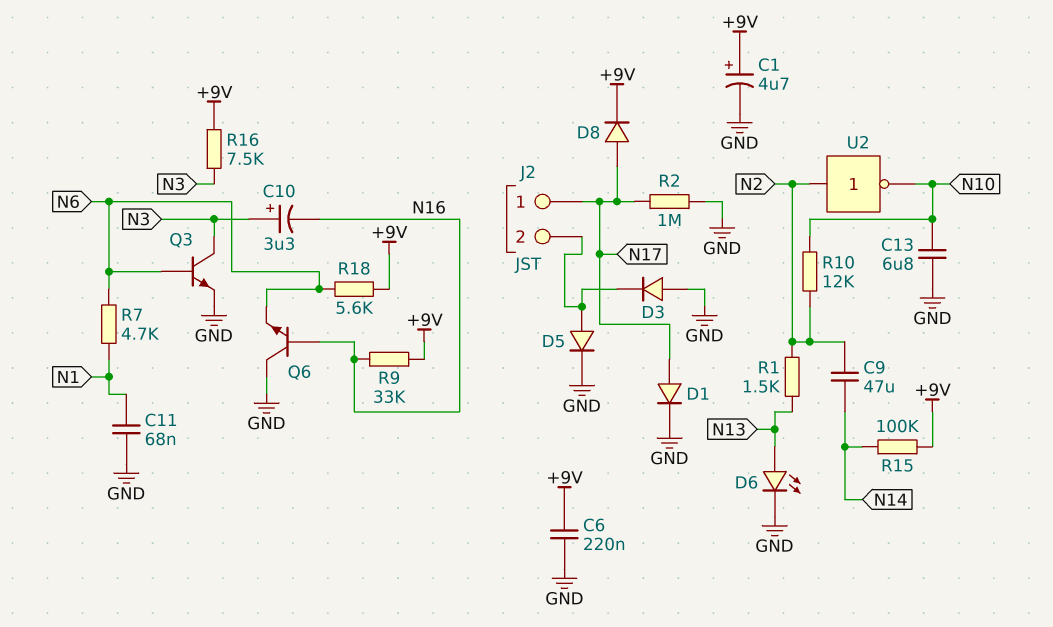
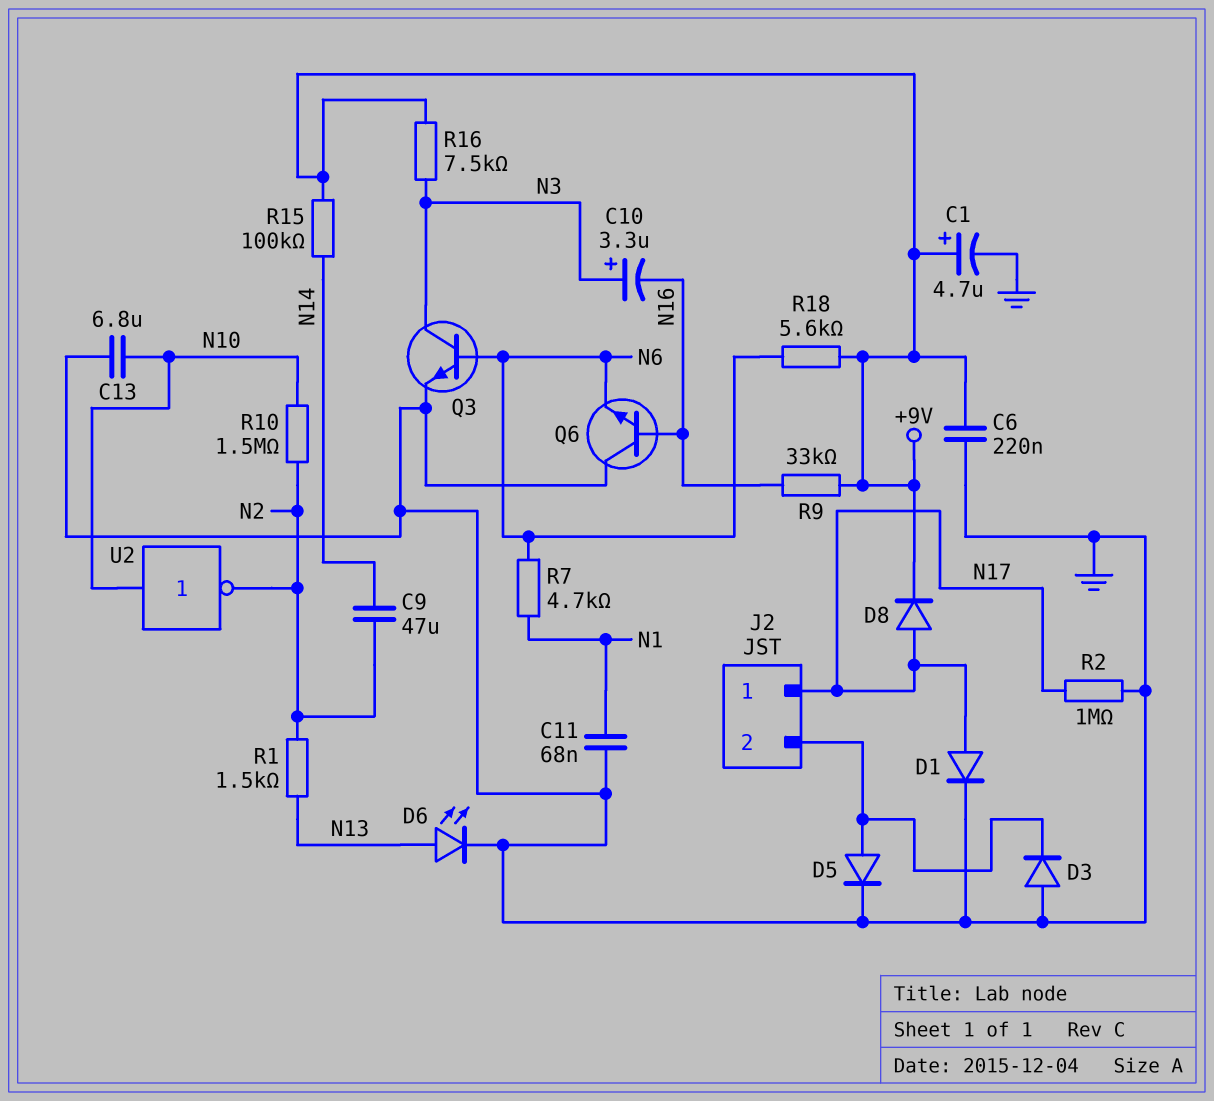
R10: 12k (N2, N10) -> 1.5M (N2, N10)
U2: NOT (in N2, out N10) -> NOT (in N10, out N2)

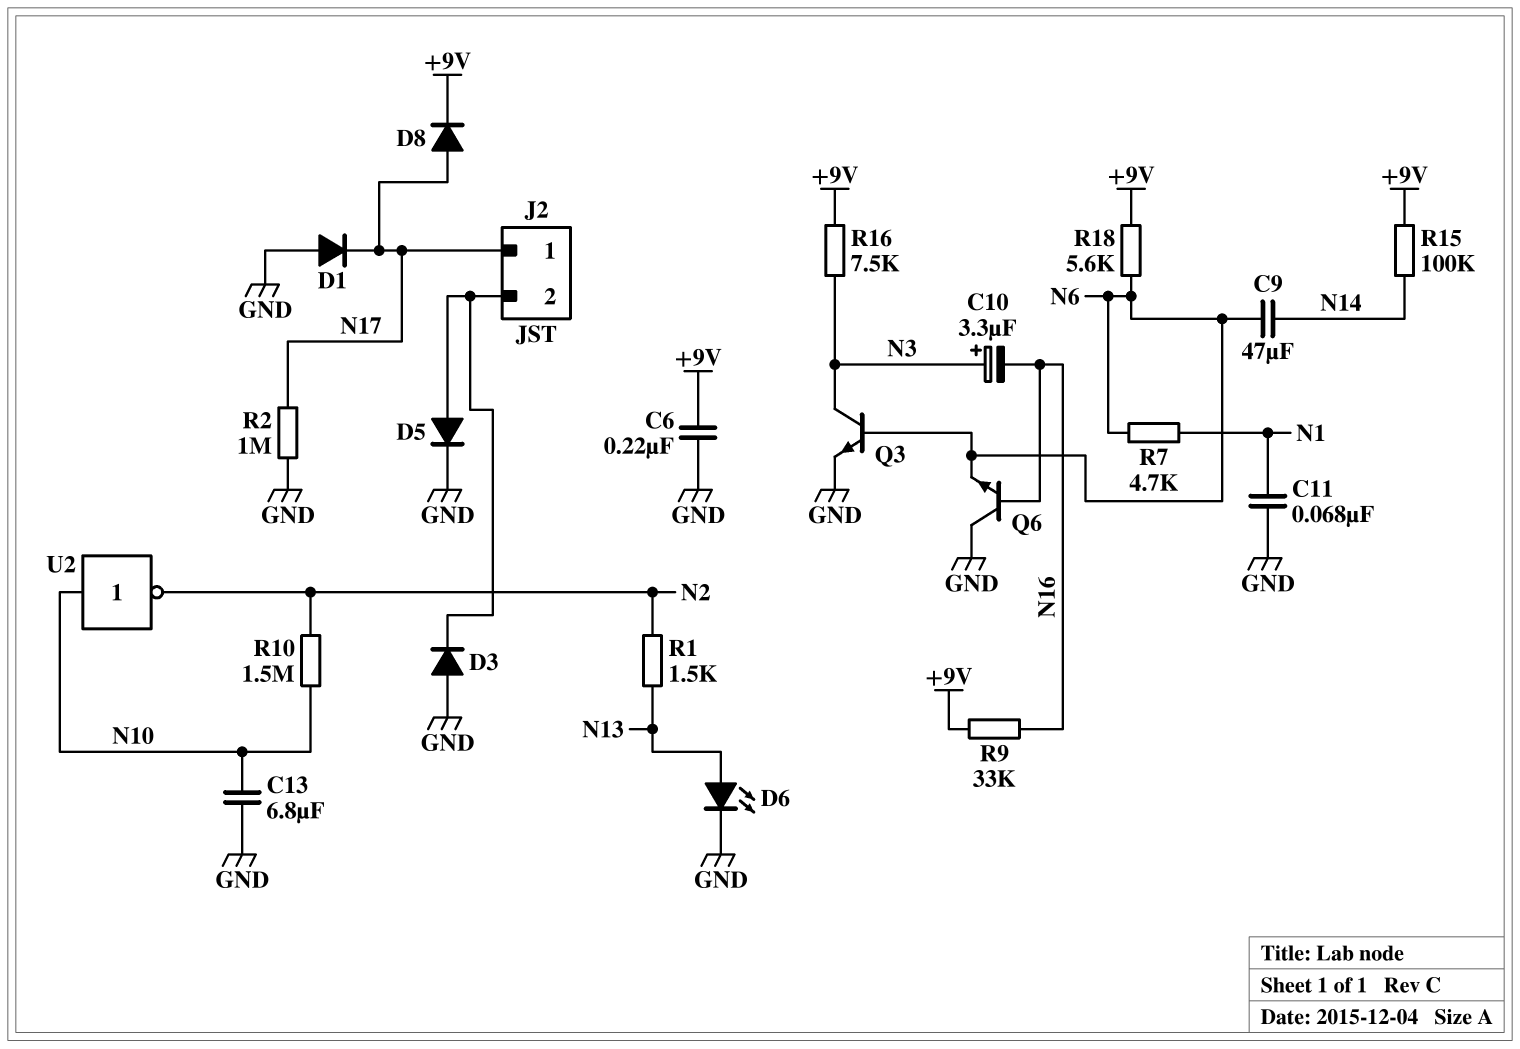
C1: 4.7uF (plus +9V, minus GND) -> none
C9: 47uF (N2, N14) -> 47uF (N6, N14)
D1: diode (A N17, K GND) -> diode (A GND, K N17)

